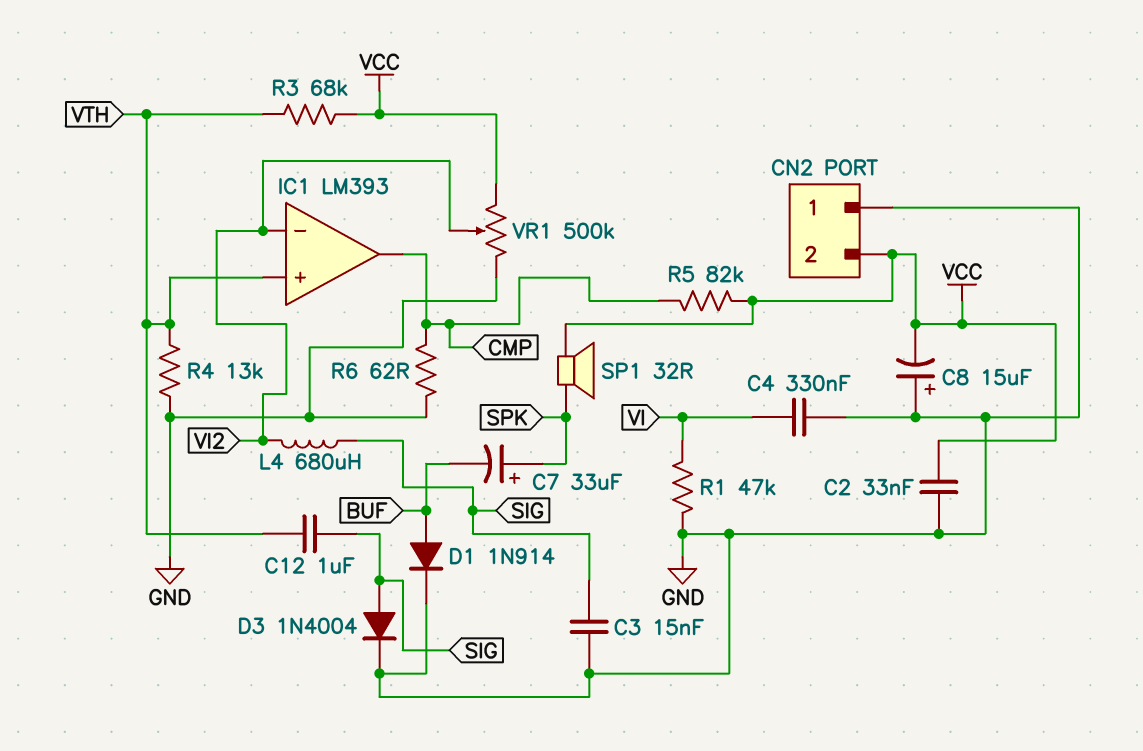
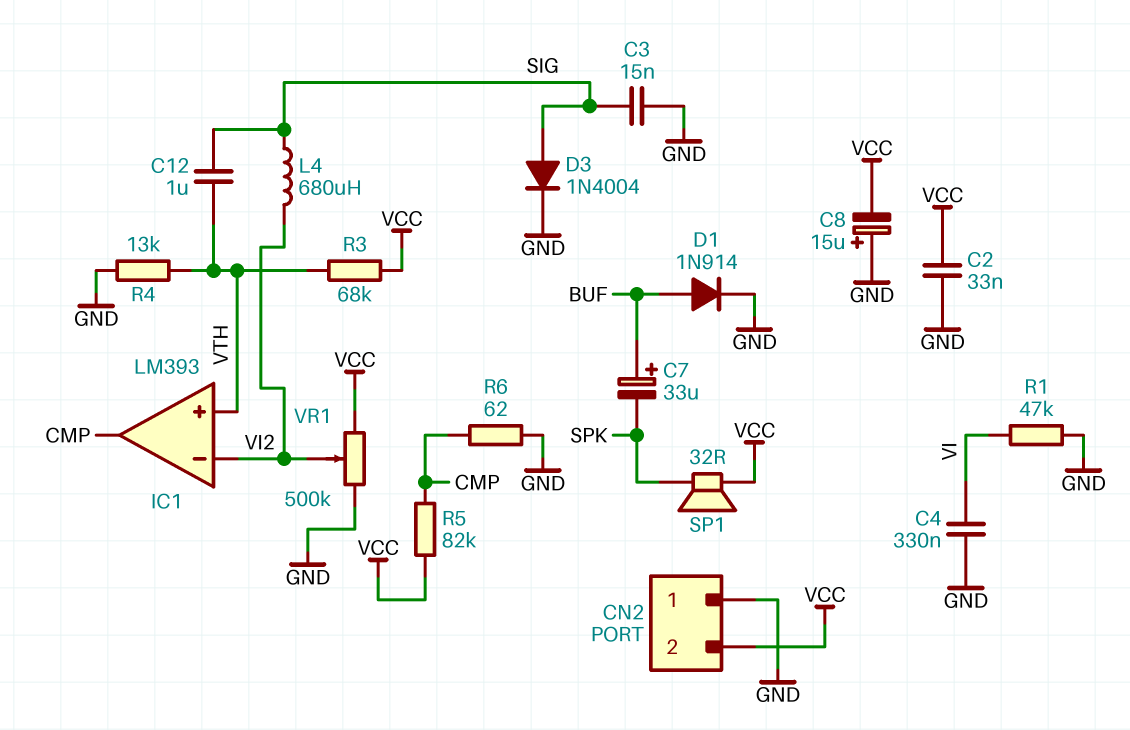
C7: 33uF (plus SPK, minus BUF) -> 33uF (plus BUF, minus SPK)

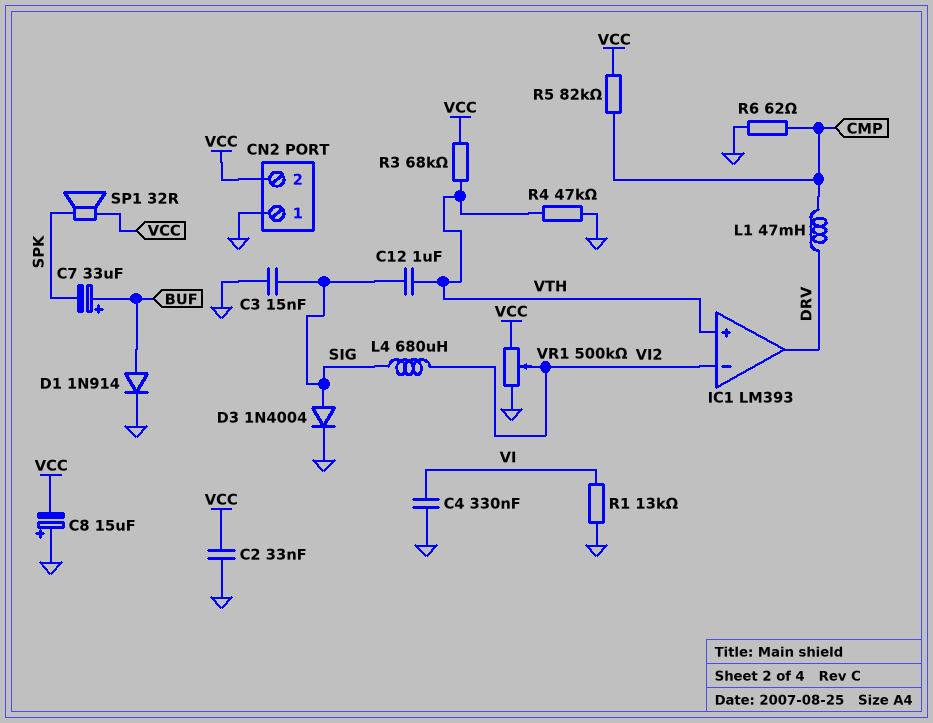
IC1 pin out: CMP -> DRV
L1: none -> 47mH (CMP, DRV)
R1: 47k (GND, VI) -> 13k (GND, VI)
R4: 13k (GND, VTH) -> 47k (GND, VTH)

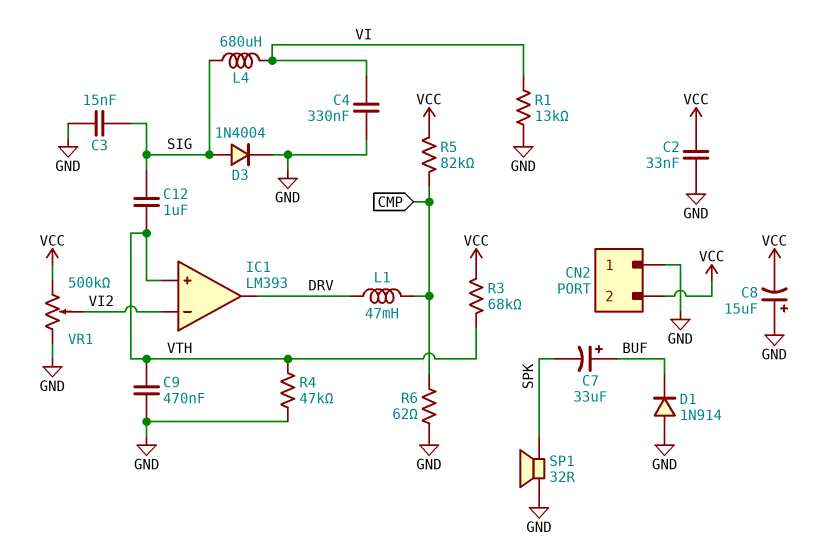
C9: none -> 470nF (GND, VTH)
D1: diode 1N914 (A BUF, K GND) -> diode 1N914 (A GND, K BUF)
L4: 680uH (SIG, VI2) -> 680uH (SIG, VI)
SP1: speaker 32R (SPK, VCC) -> speaker 32R (GND, SPK)

